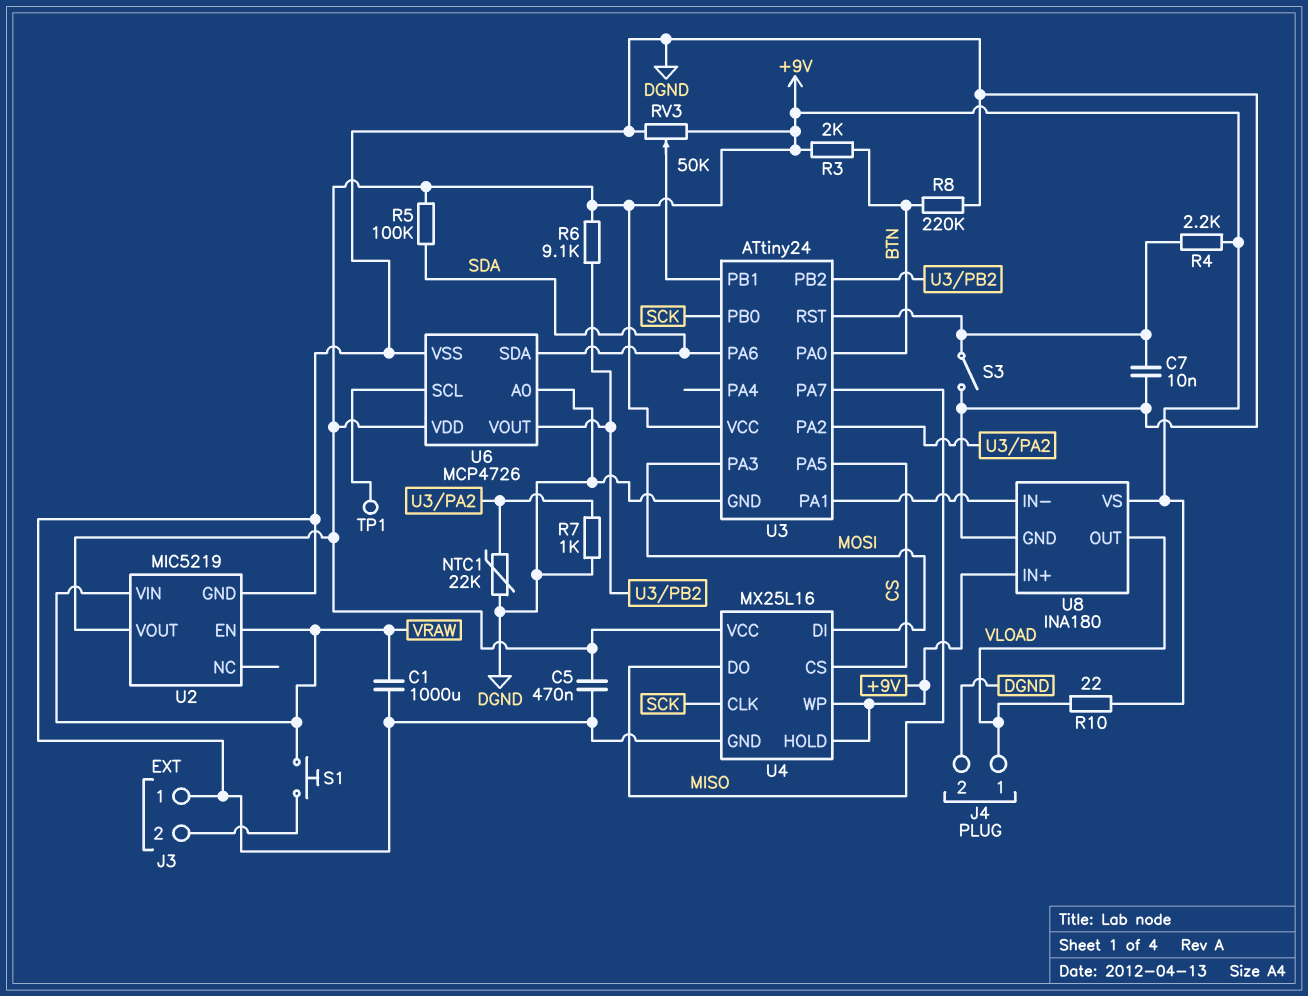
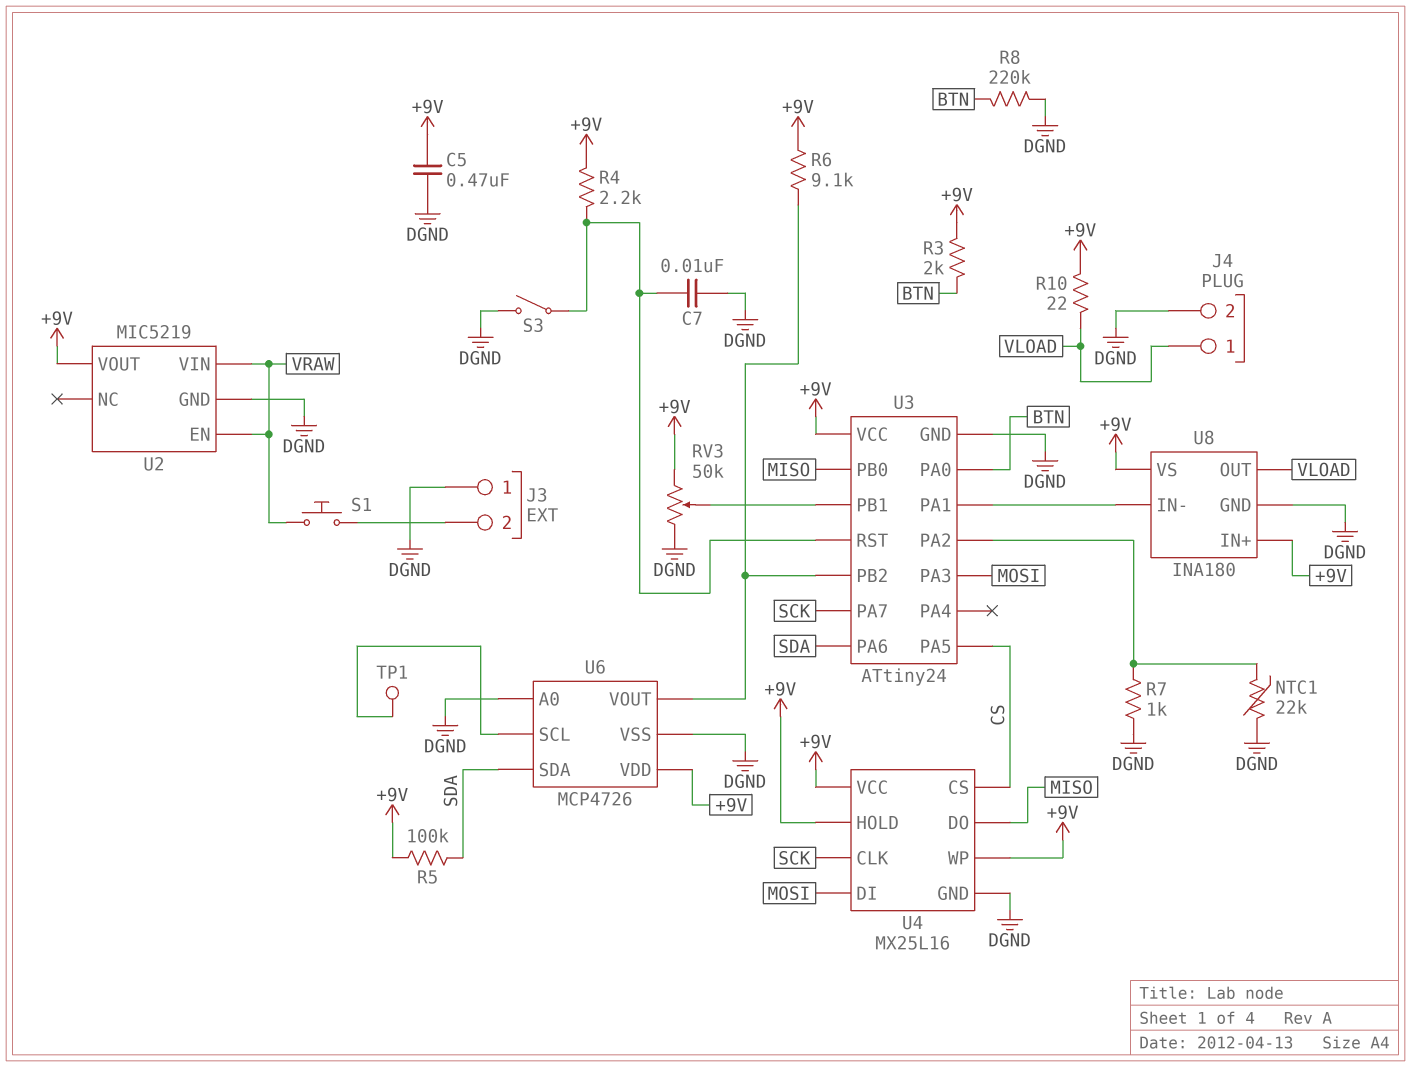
C1: 1000uF (DGND, VRAW) -> none
U3 pin PA7: MISO -> SCK
U3 pin PB0: SCK -> MISO

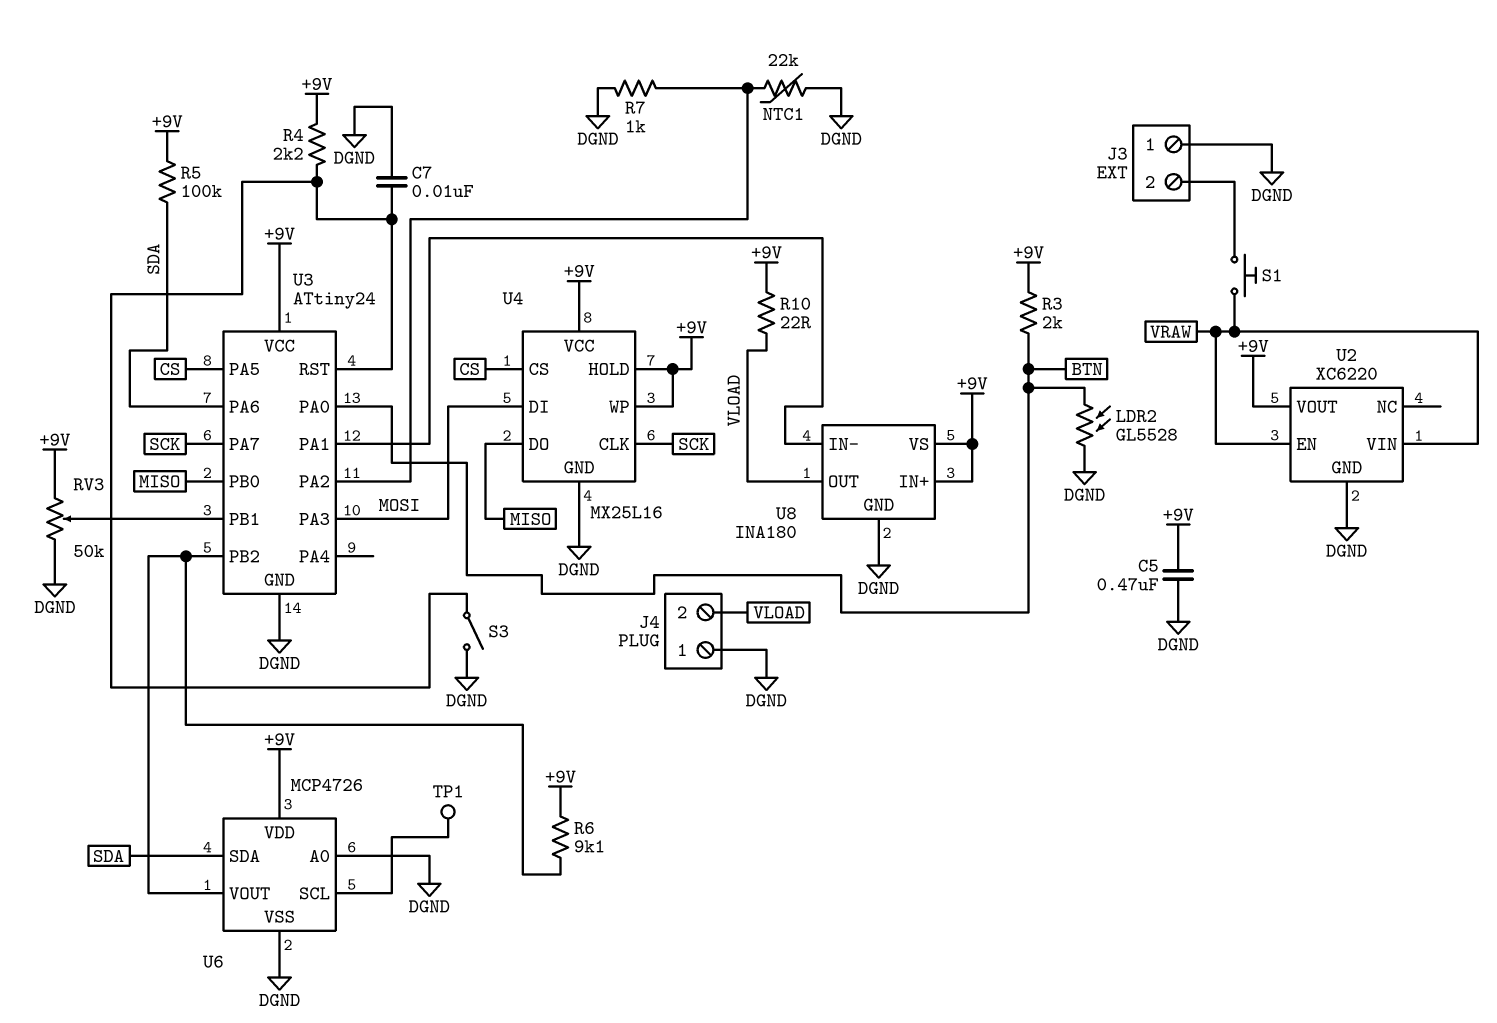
J4 pin 1: VLOAD -> DGND
J4 pin 2: DGND -> VLOAD
LDR2: none -> GL5528 (BTN, DGND)
R8: 220k (BTN, DGND) -> none
U2: MIC5219 -> XC6220

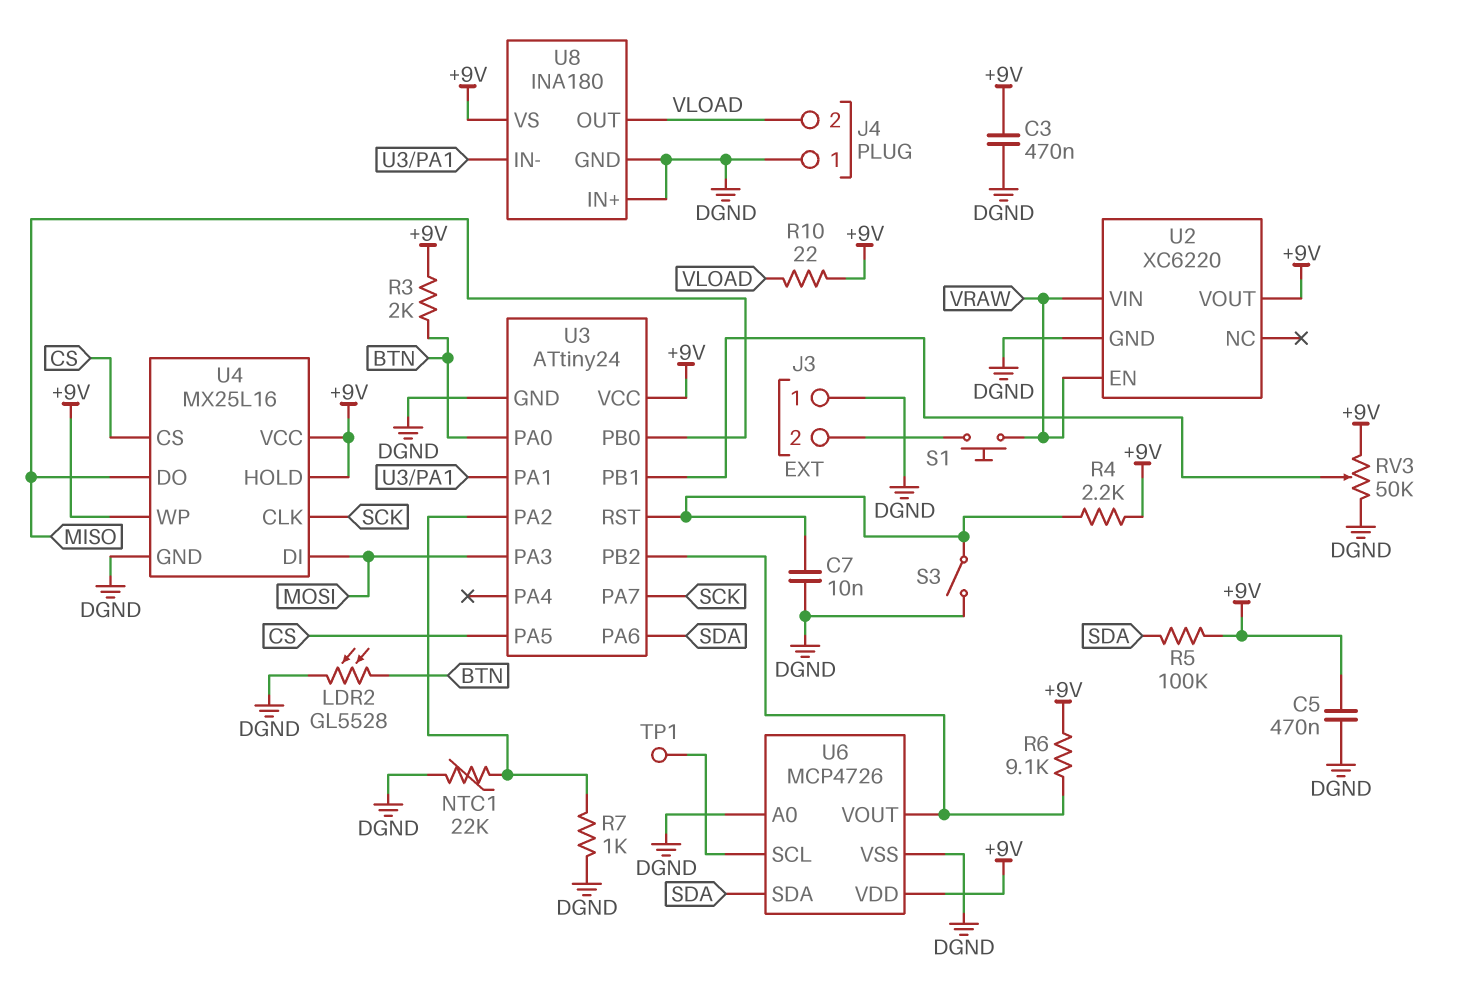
C3: none -> 470nF (+9V, DGND)
U8 pin IN+: +9V -> DGND

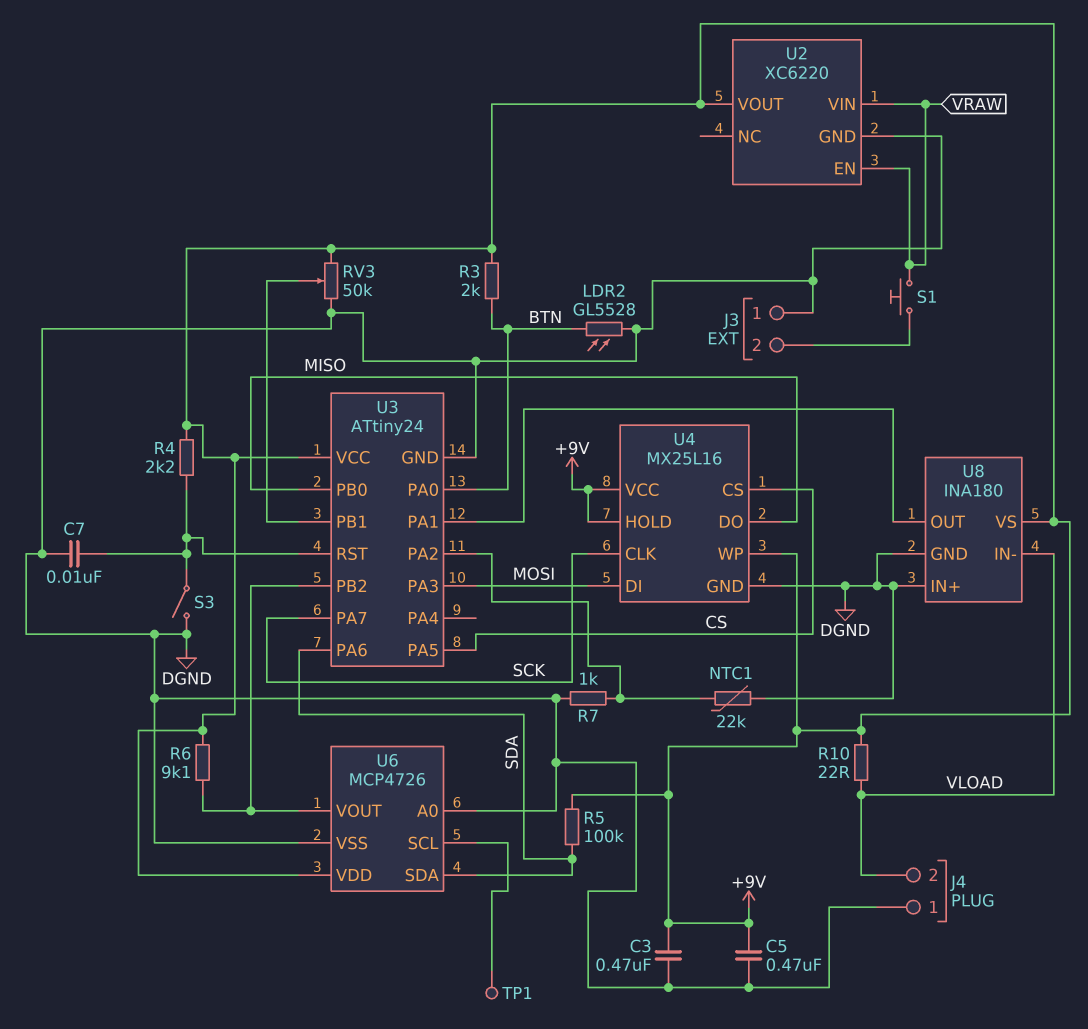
U8 pin IN-: U3/PA1 -> VLOAD
U8 pin OUT: VLOAD -> U3/PA1

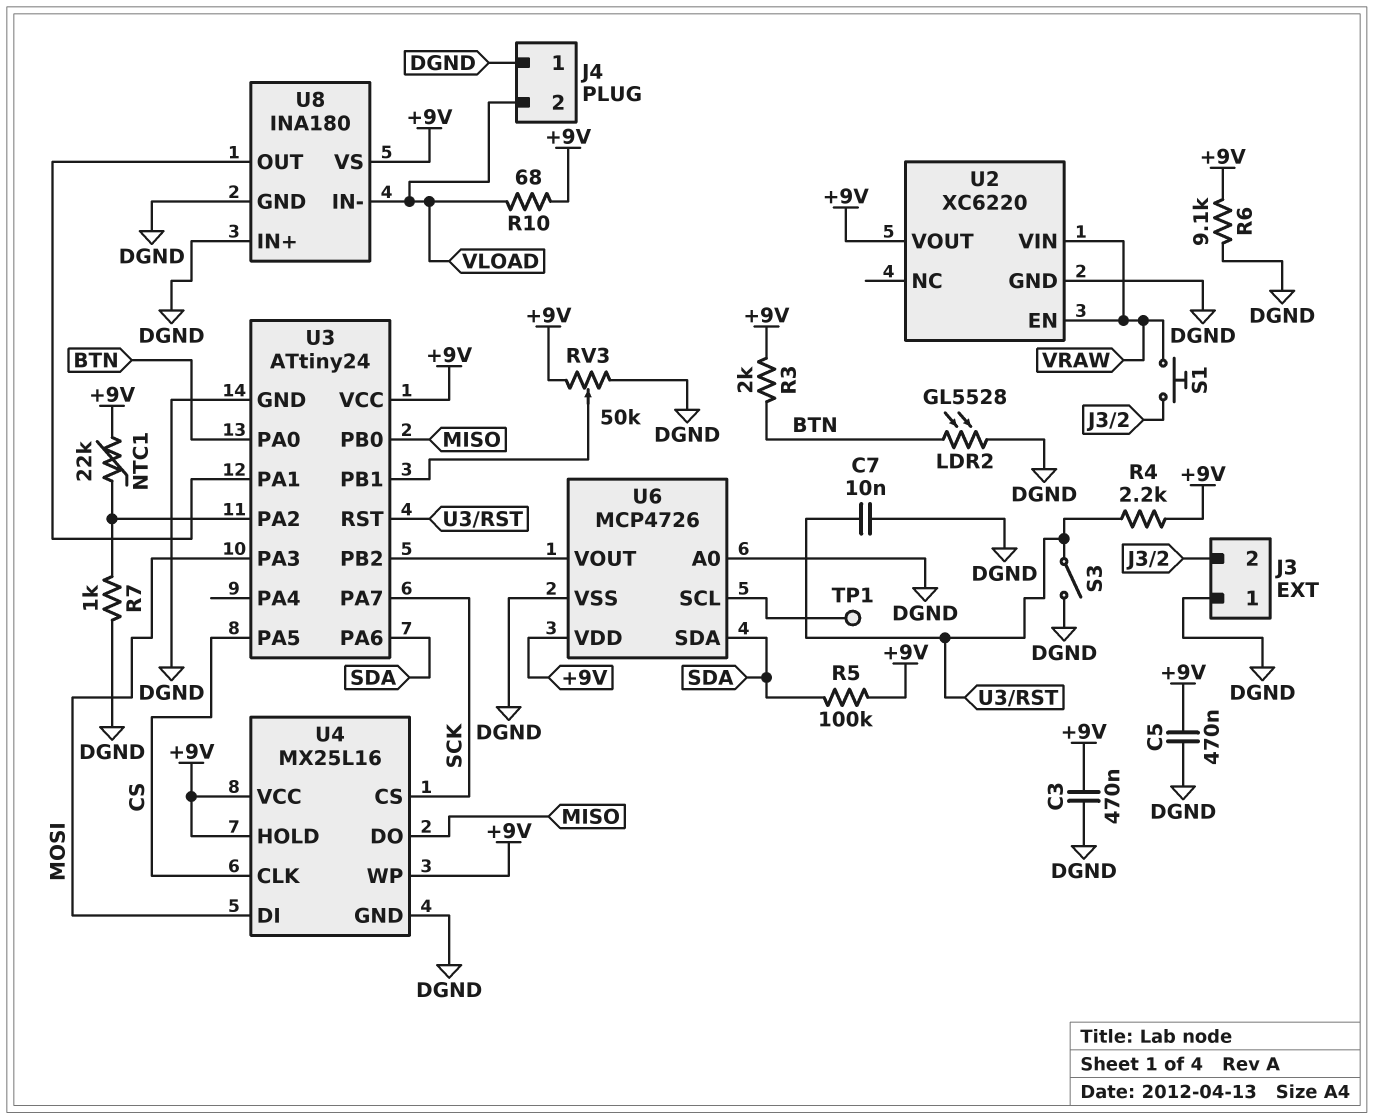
NTC1: 22k (DGND, U3/PA2) -> 22k (+9V, U3/PA2)
R6: 9.1k (+9V, U3/PB2) -> 9.1k (+9V, DGND)
R10: 22 (+9V, VLOAD) -> 68 (+9V, VLOAD)
U4 pin CLK: SCK -> CS
U4 pin CS: CS -> SCK

